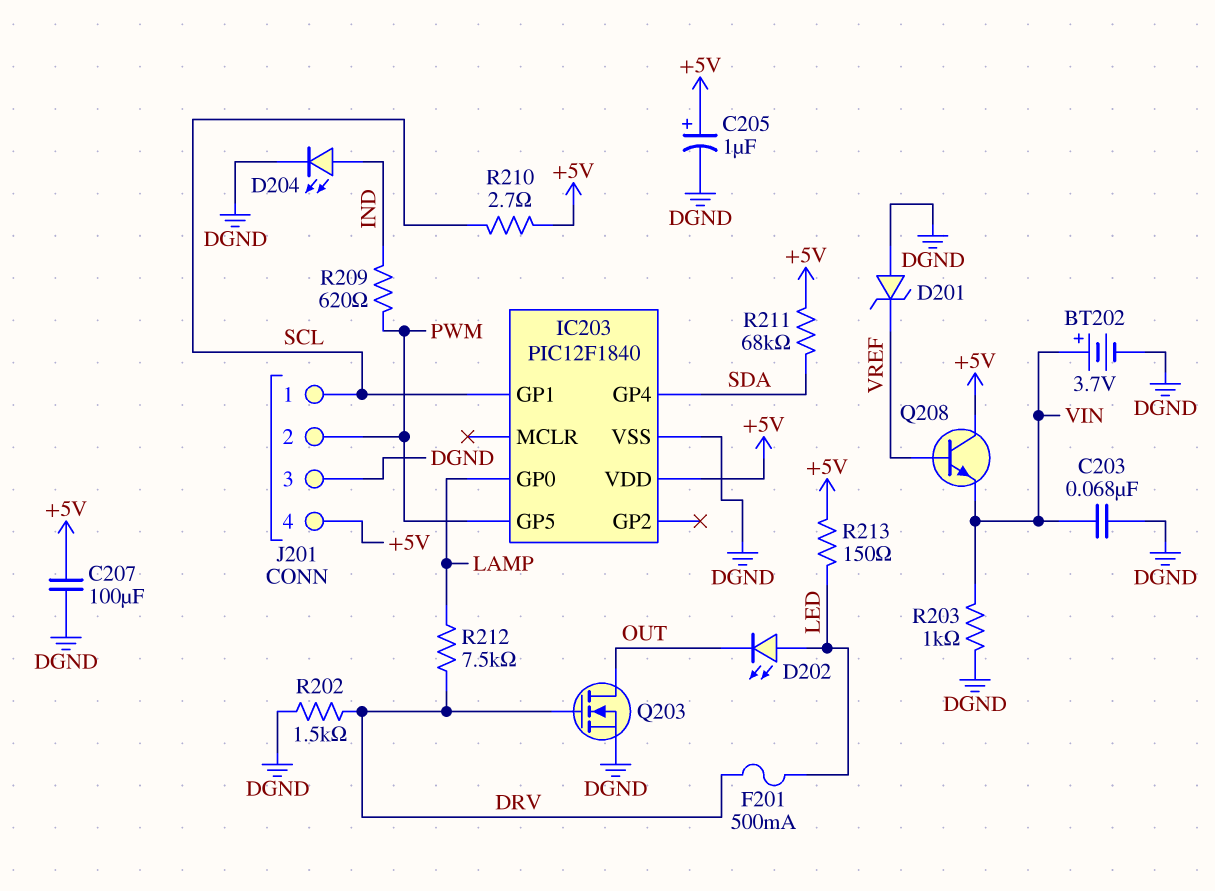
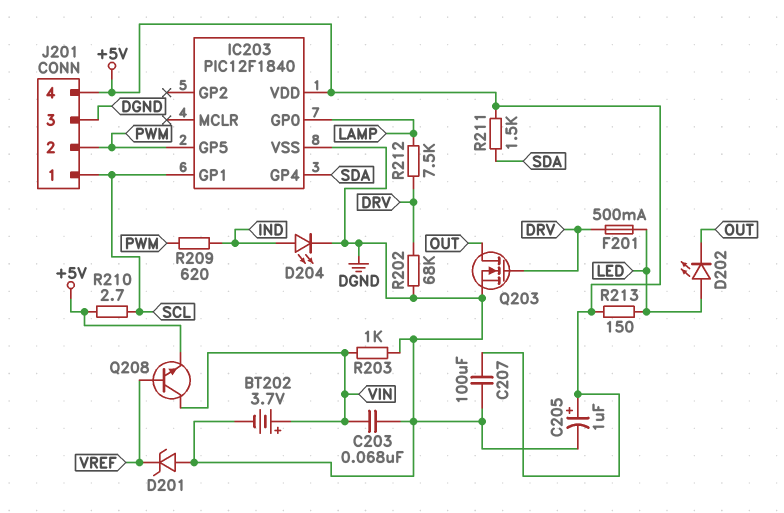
Q208: NPN (B VREF, C +5V, E VIN) -> NPN (B VREF, C VIN, E +5V)
R202: 1.5k (DGND, DRV) -> 68k (DGND, DRV)
R211: 68k (+5V, SDA) -> 1.5k (+5V, SDA)

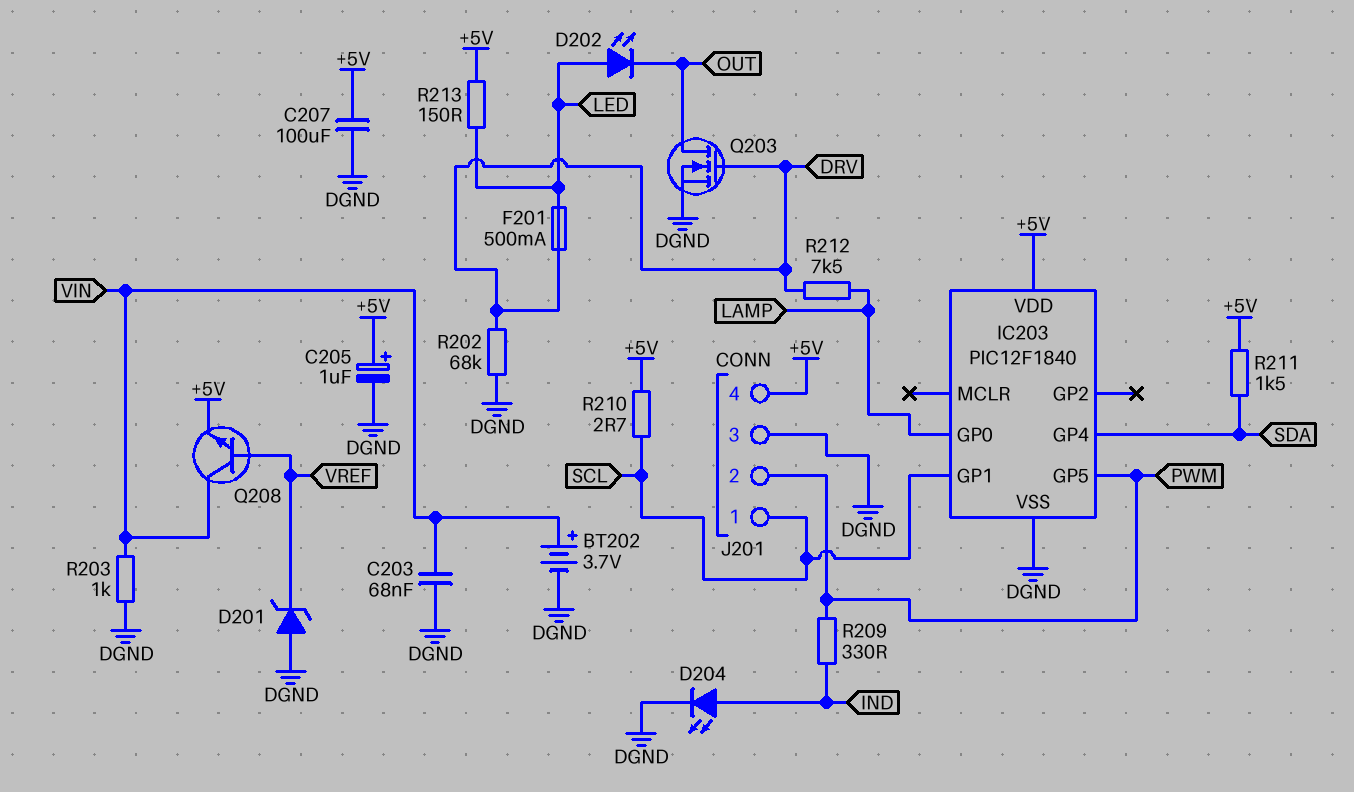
R209: 620 (IND, PWM) -> 330 (IND, PWM)

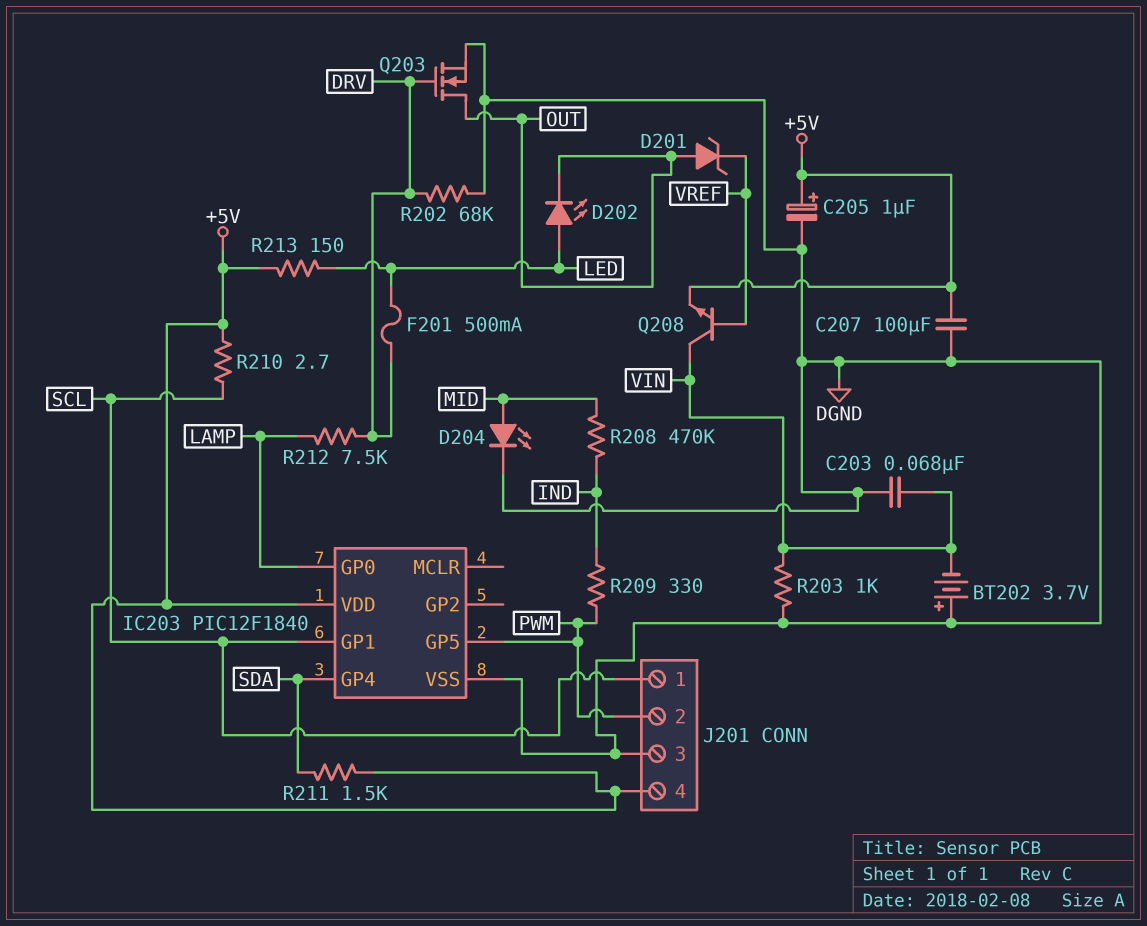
BT202: 3.7V (plus VIN, minus DGND) -> 3.7V (plus DGND, minus VIN)
D201: zener (A DGND, K VREF) -> zener (A OUT, K VREF)
D204: LED (A IND, K DGND) -> LED (A MID, K DGND)
R208: none -> 470k (IND, MID)

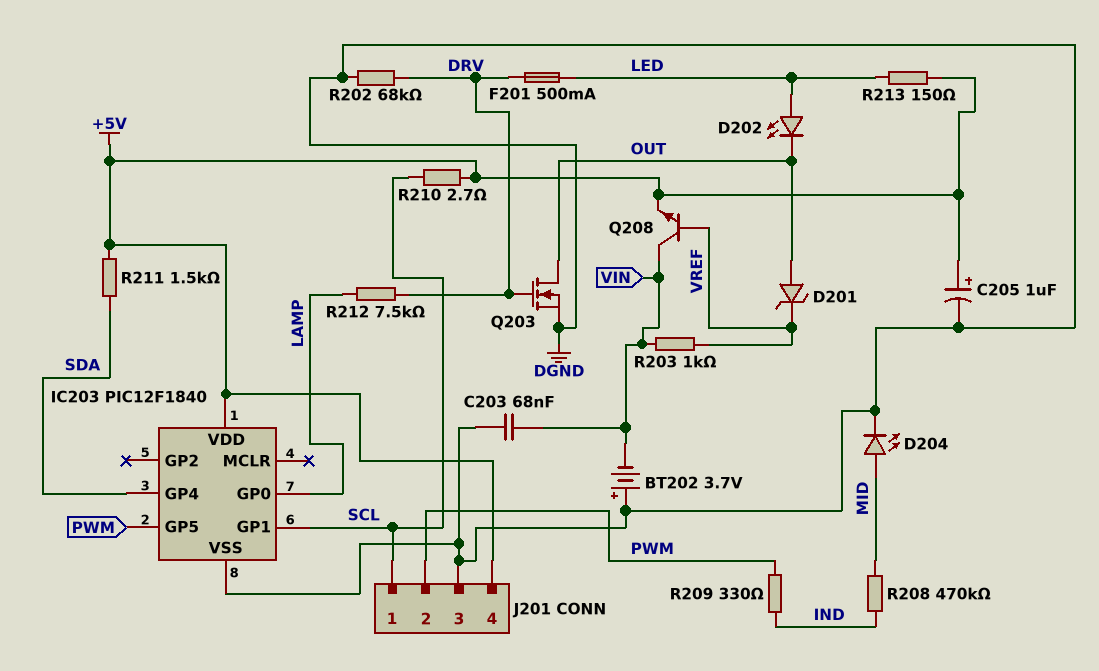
C207: 100uF (+5V, DGND) -> none
R203: 1k (DGND, VIN) -> 1k (VIN, VREF)

